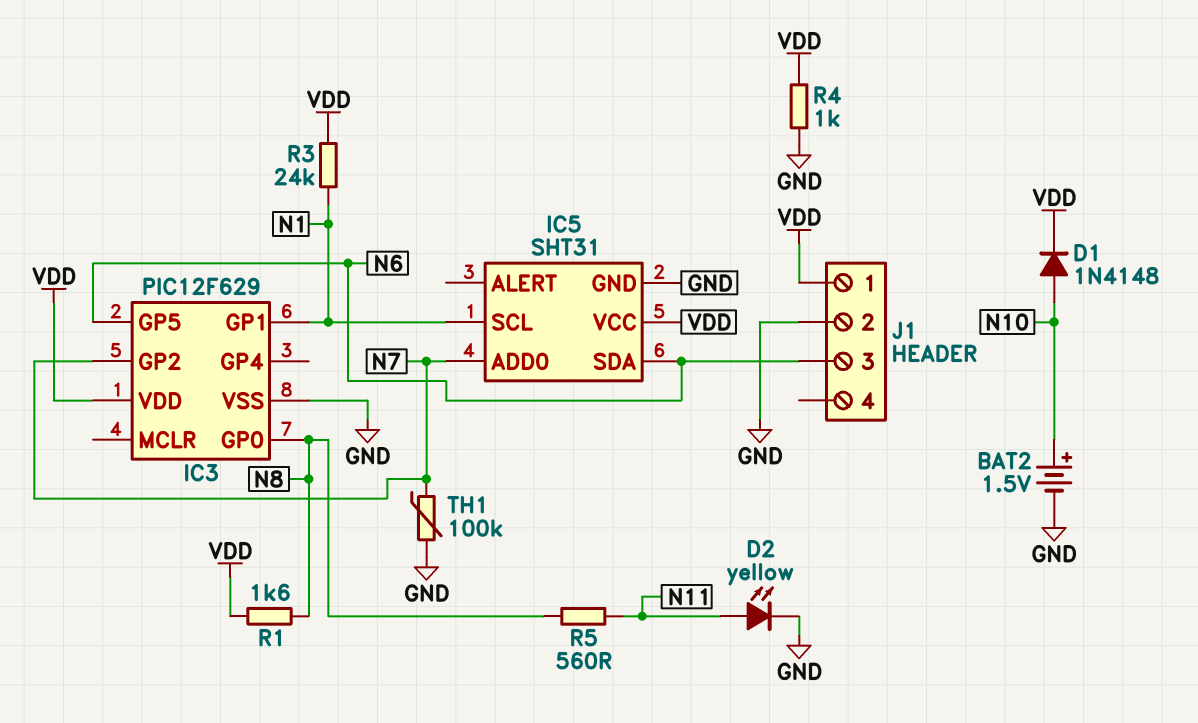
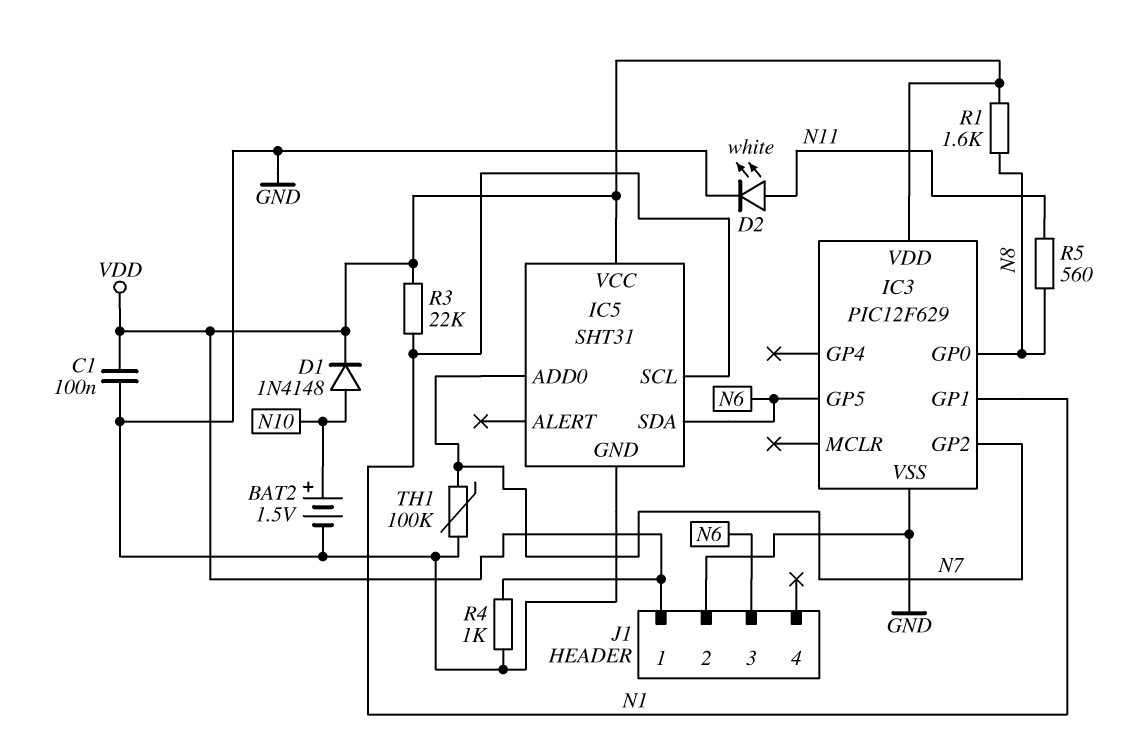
C1: none -> 100nF (GND, VDD)
D2: LED yellow (A N11, K GND) -> LED white (A N11, K GND)
R3: 24k (N1, VDD) -> 22k (N1, VDD)

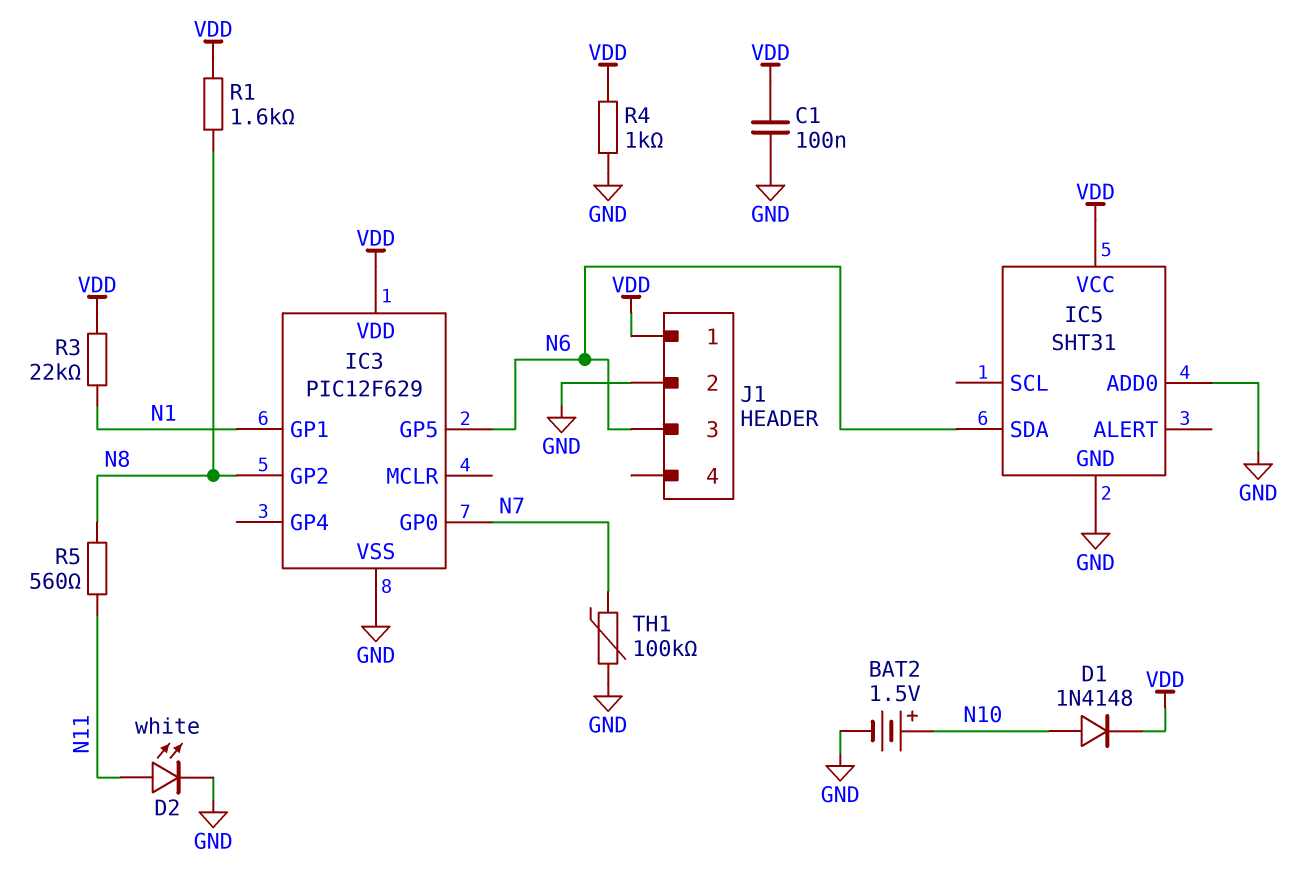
IC3 pin GP0: N8 -> N7
IC3 pin GP2: N7 -> N8
IC5 pin ADD0: N7 -> GND
IC5 pin SCL: N1 -> none

